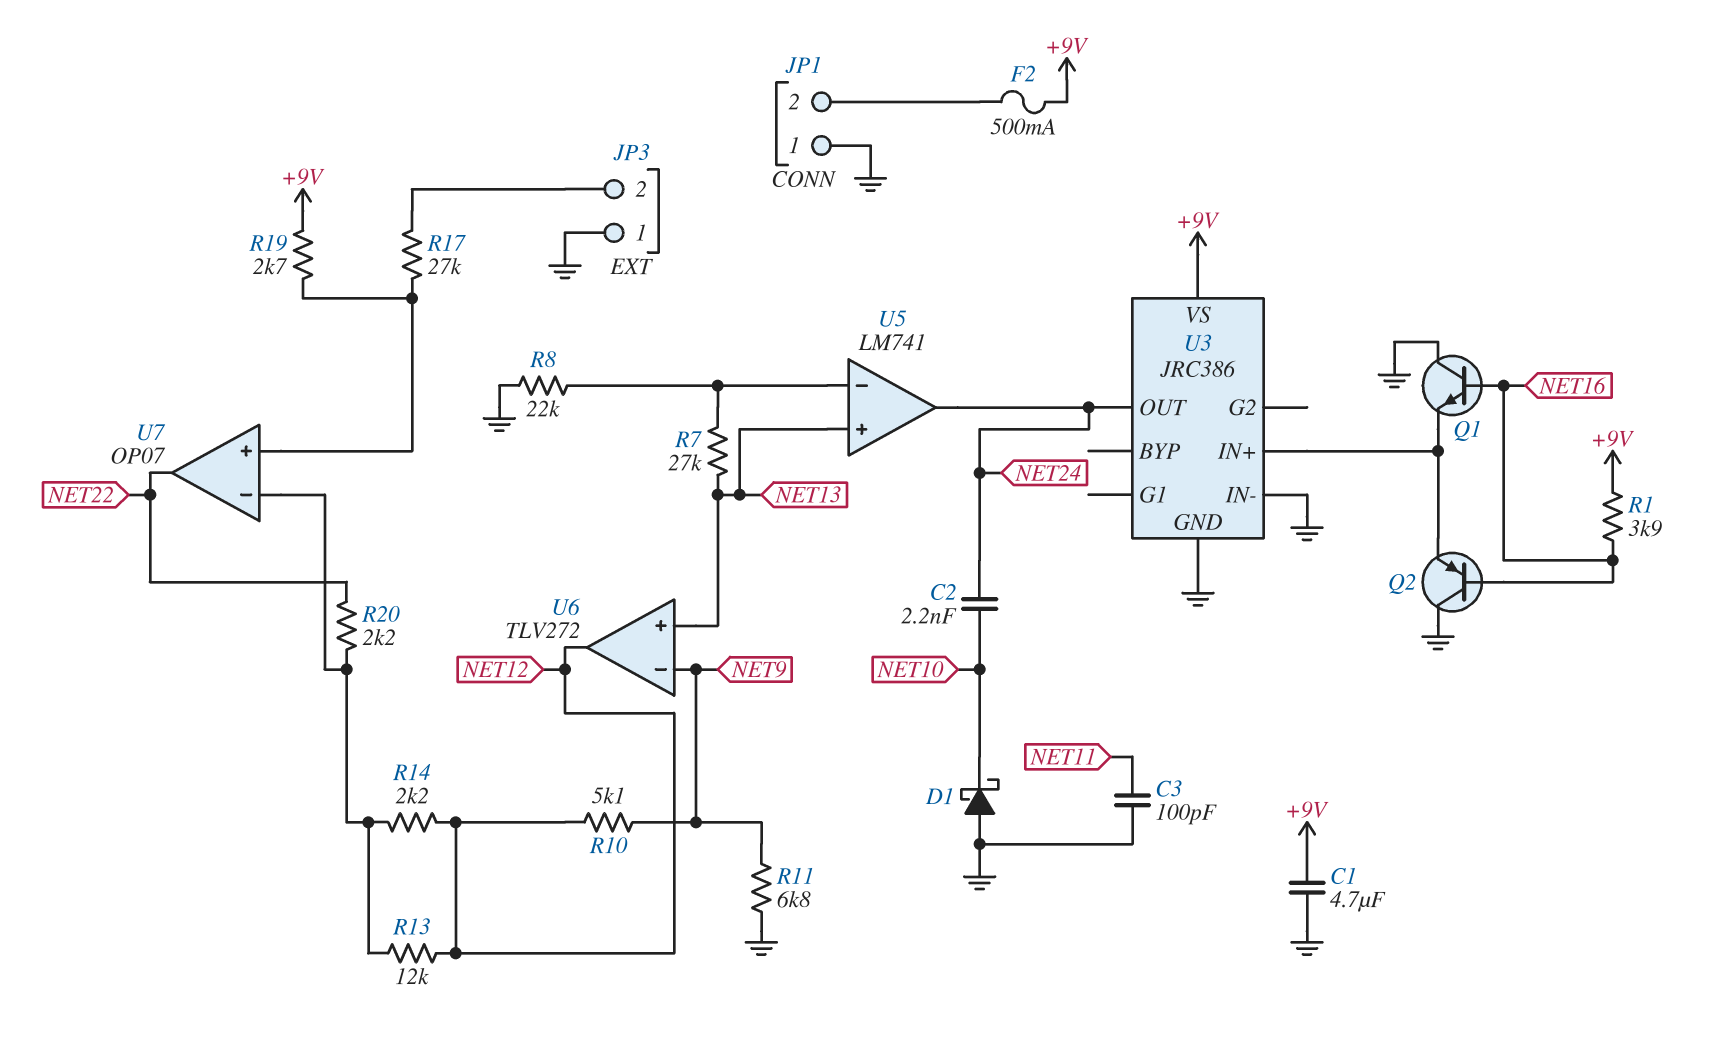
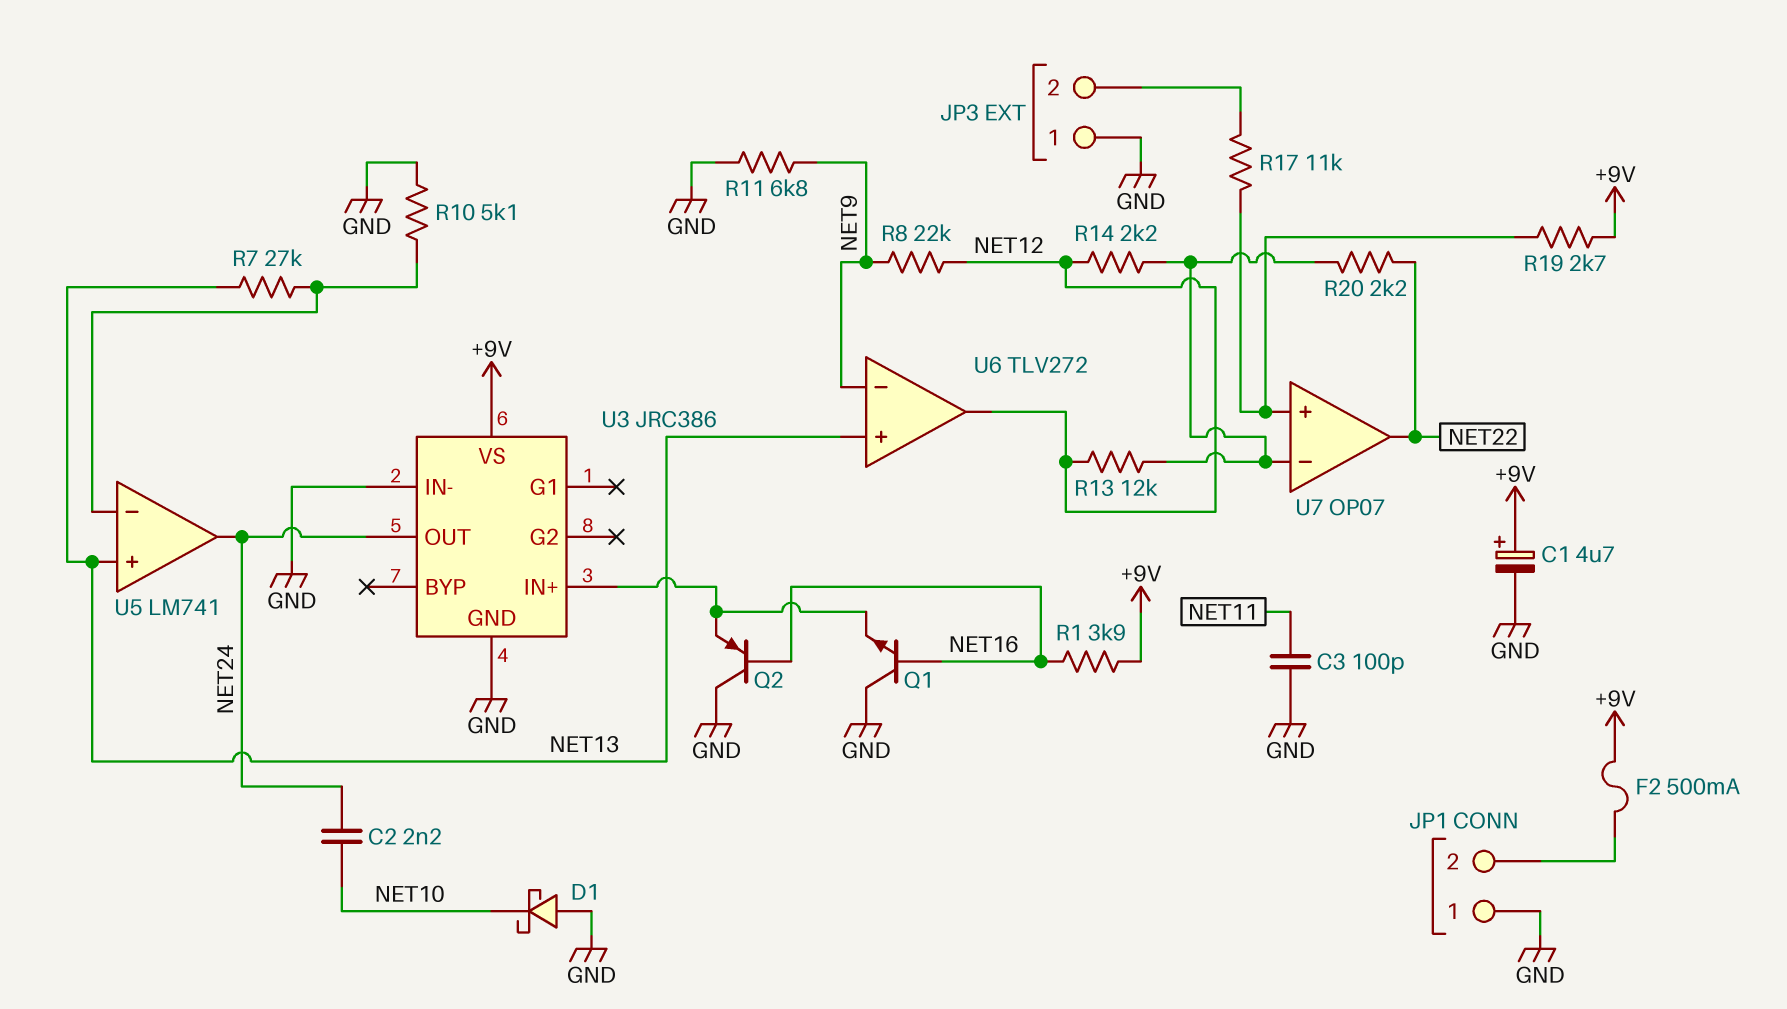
C1: 4.7uF (+9V, GND) -> 4.7uF (plus +9V, minus GND)
R8: 22k (GND, U5/in-) -> 22k (NET9, NET12)
R10: 5.1k (NET9, NET12) -> 5.1k (GND, U5/in-)
R17: 27k (JP3/2, U7/in+) -> 11k (JP3/2, U7/in+)

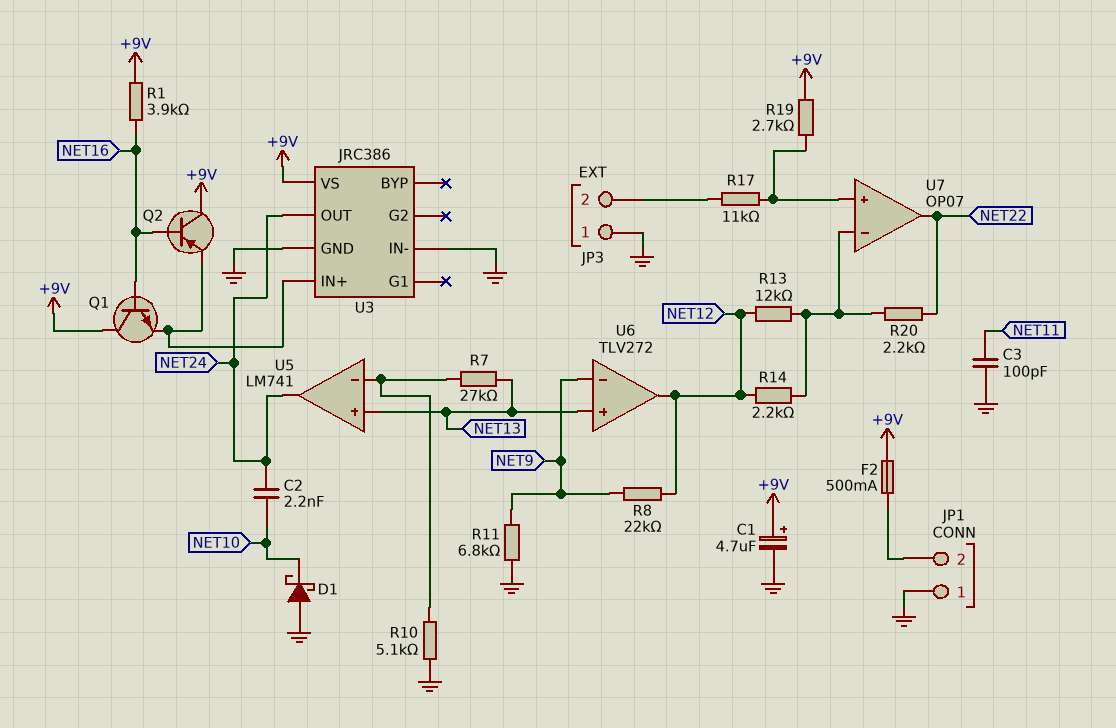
Q1: NPN (B NET16, C GND, E U3/IN+) -> NPN (B NET16, C +9V, E U3/IN+)
Q2: PNP (B NET16, C GND, E U3/IN+) -> PNP (B NET16, C +9V, E U3/IN+)

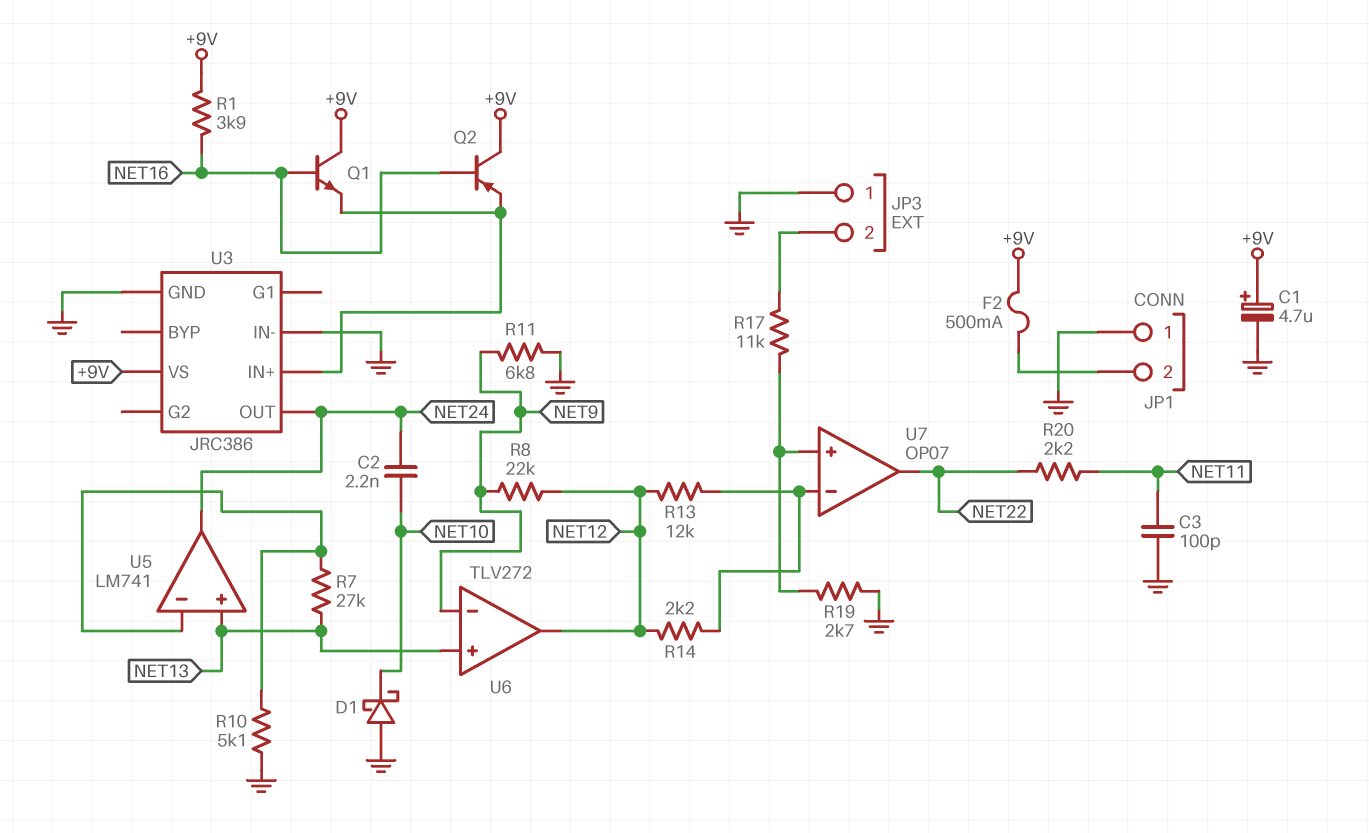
R19: 2.7k (+9V, U7/in+) -> 2.7k (GND, U7/in+)
R20: 2.2k (NET22, U7/in-) -> 2.2k (NET11, NET22)

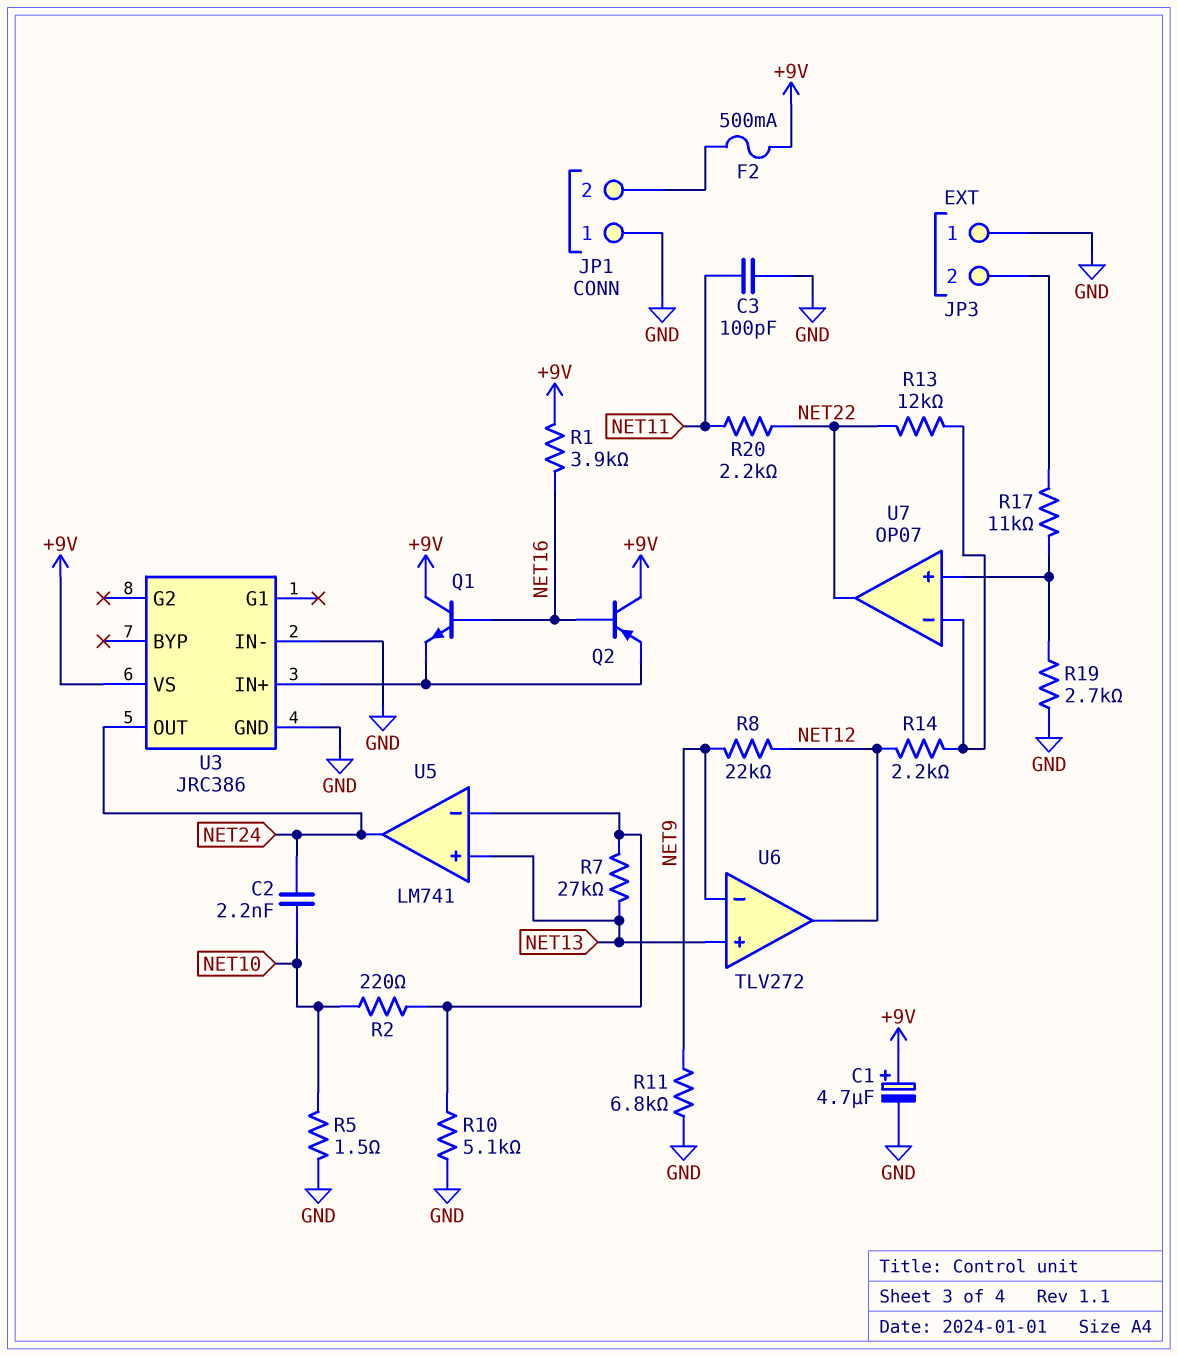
D1: schottky (A GND, K NET10) -> none
R2: none -> 220 (NET10, U5/in-)
R5: none -> 1.5 (GND, NET10)
R13: 12k (NET12, U7/in-) -> 12k (NET22, U7/in-)

